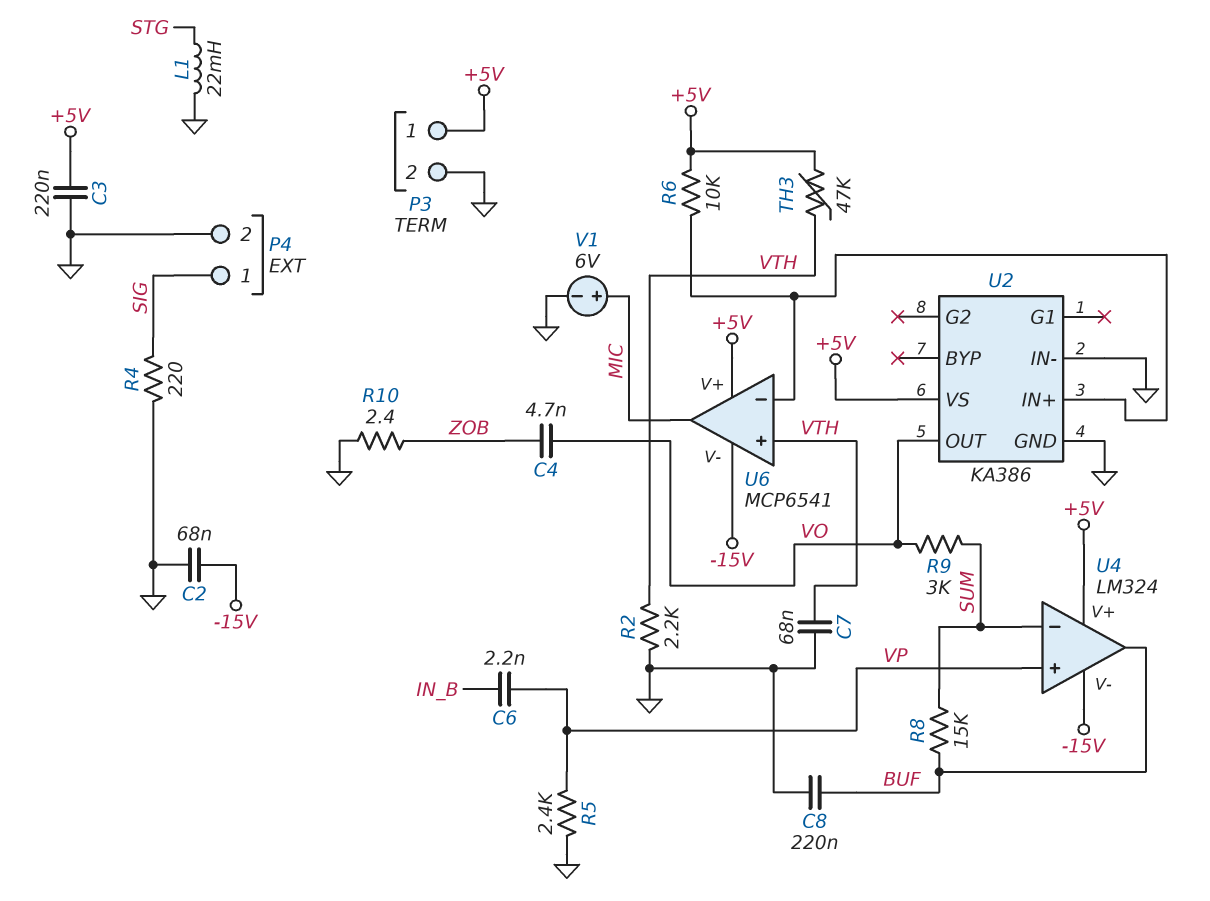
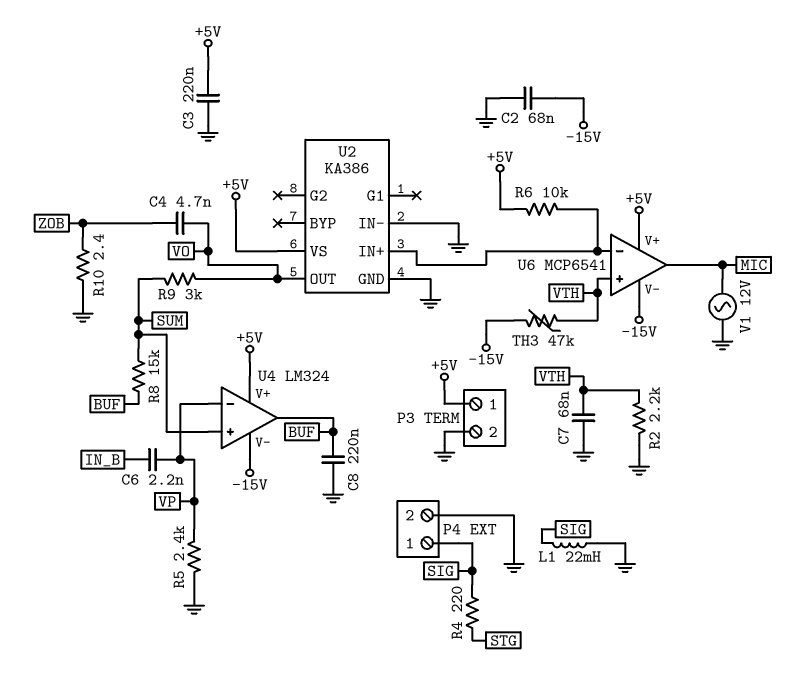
L1: 22mH (GND, STG) -> 22mH (GND, SIG)
R4: 220 (GND, SIG) -> 220 (SIG, STG)
TH3: 47k (+5V, VTH) -> 47k (-15V, VTH)
U4 pin in+: VP -> SUM
U4 pin in-: SUM -> VP
V1: 6V (plus MIC, minus GND) -> AC 12V (GND, MIC)

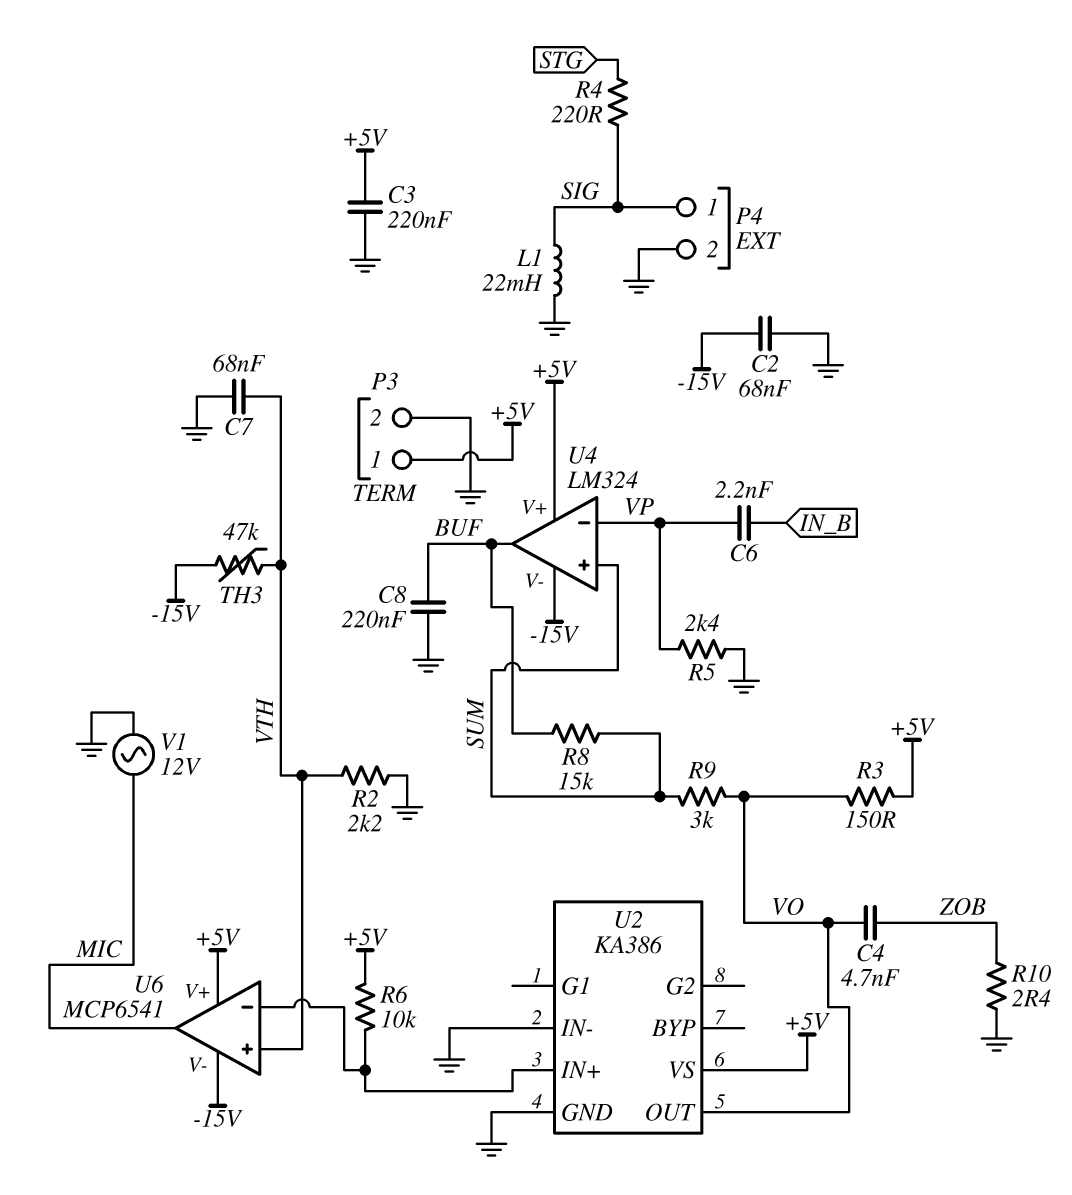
R3: none -> 150 (+5V, VO)

